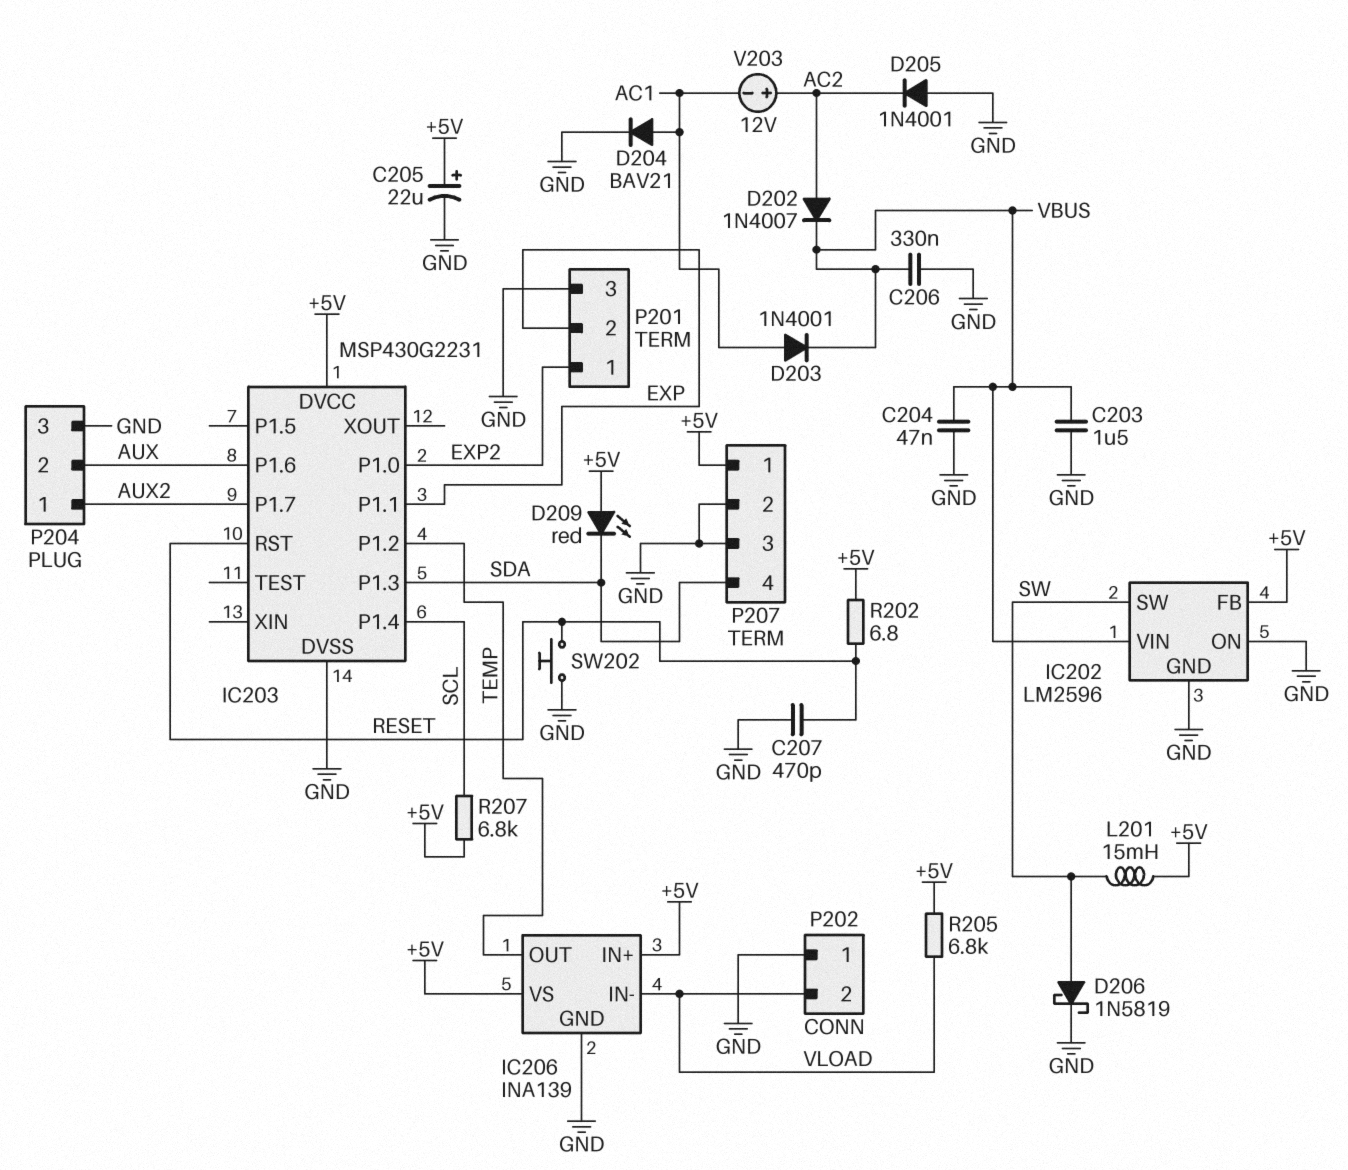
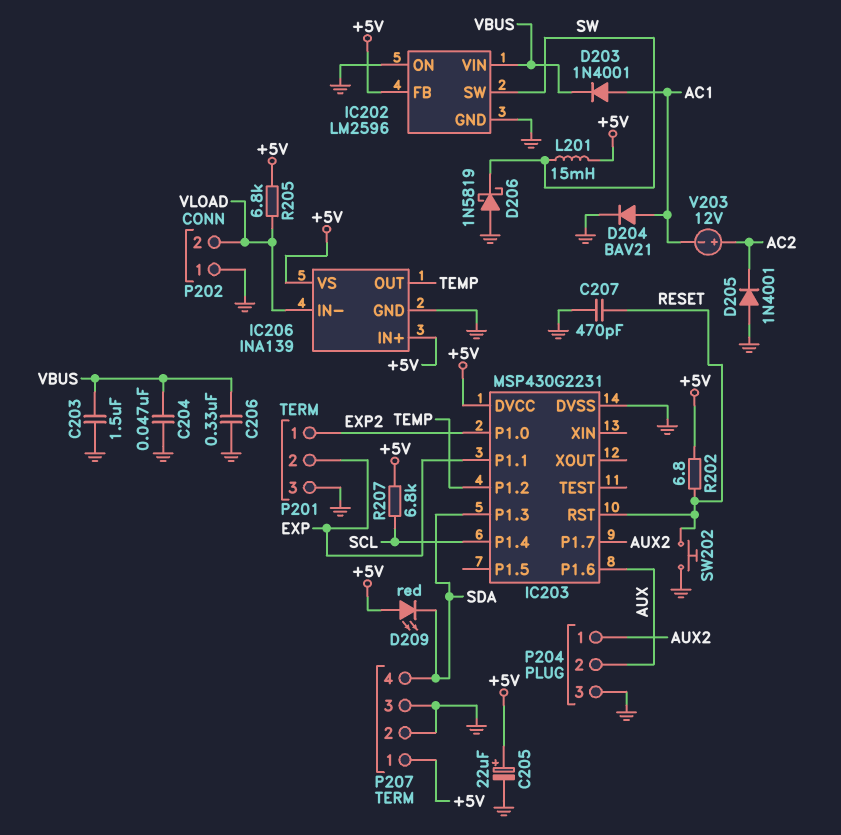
D202: diode 1N4007 (A AC2, K VBUS) -> none
D206: schottky 1N5819 (A SW, K GND) -> schottky 1N5819 (A GND, K SW)

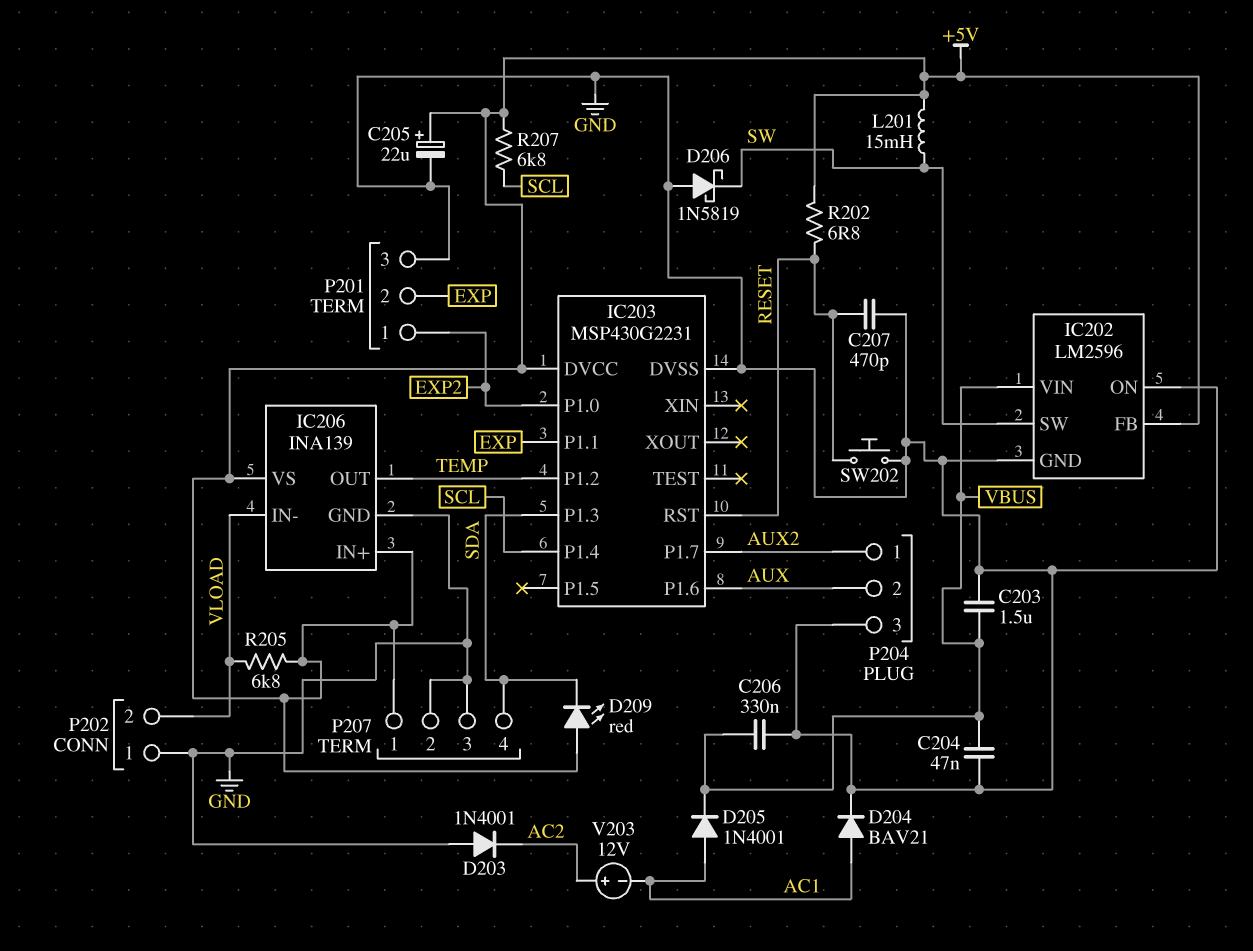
D203: diode 1N4001 (A AC1, K VBUS) -> diode 1N4001 (A GND, K AC2)
D205: diode 1N4001 (A GND, K AC2) -> diode 1N4001 (A AC1, K VBUS)

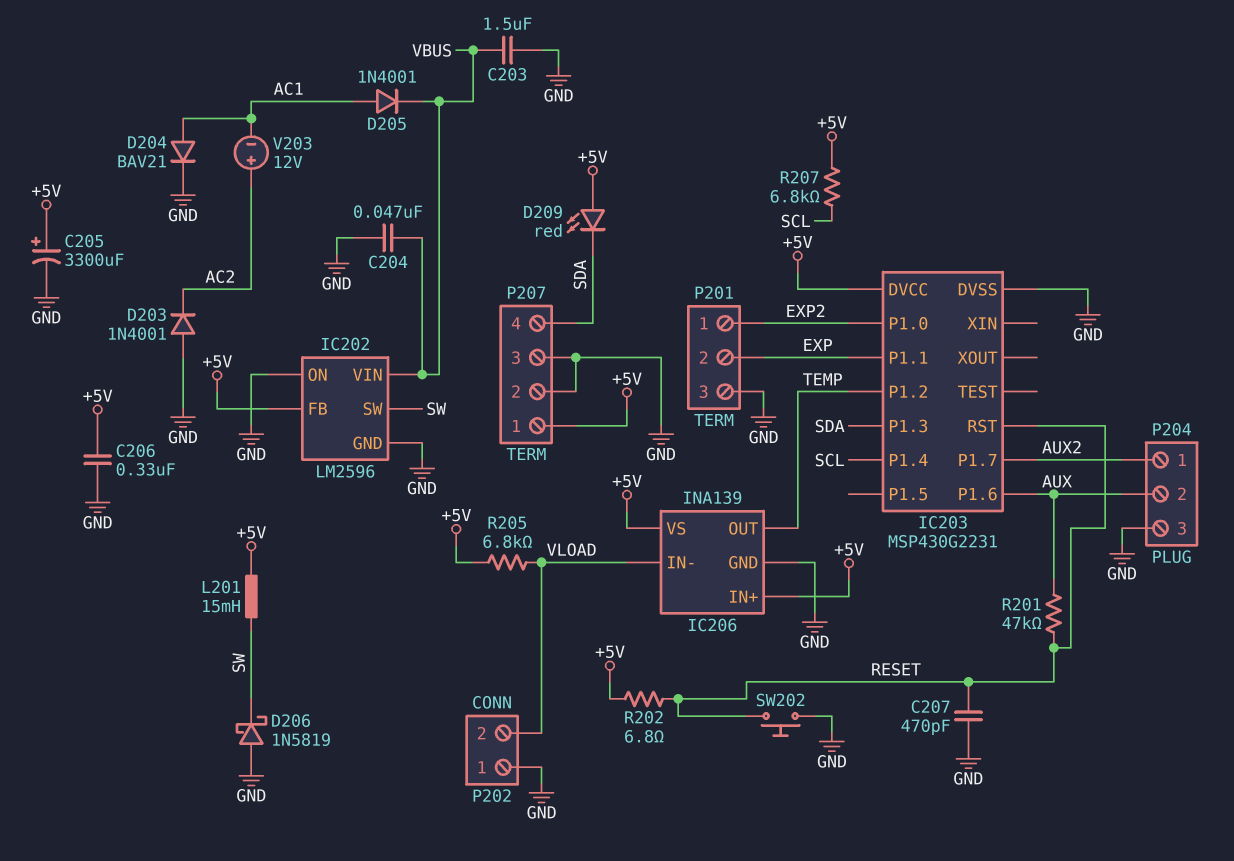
C205: 22uF (plus +5V, minus GND) -> 3300uF (plus +5V, minus GND)
C206: 330nF (GND, VBUS) -> 330nF (+5V, GND)
R201: none -> 47k (AUX, RESET)

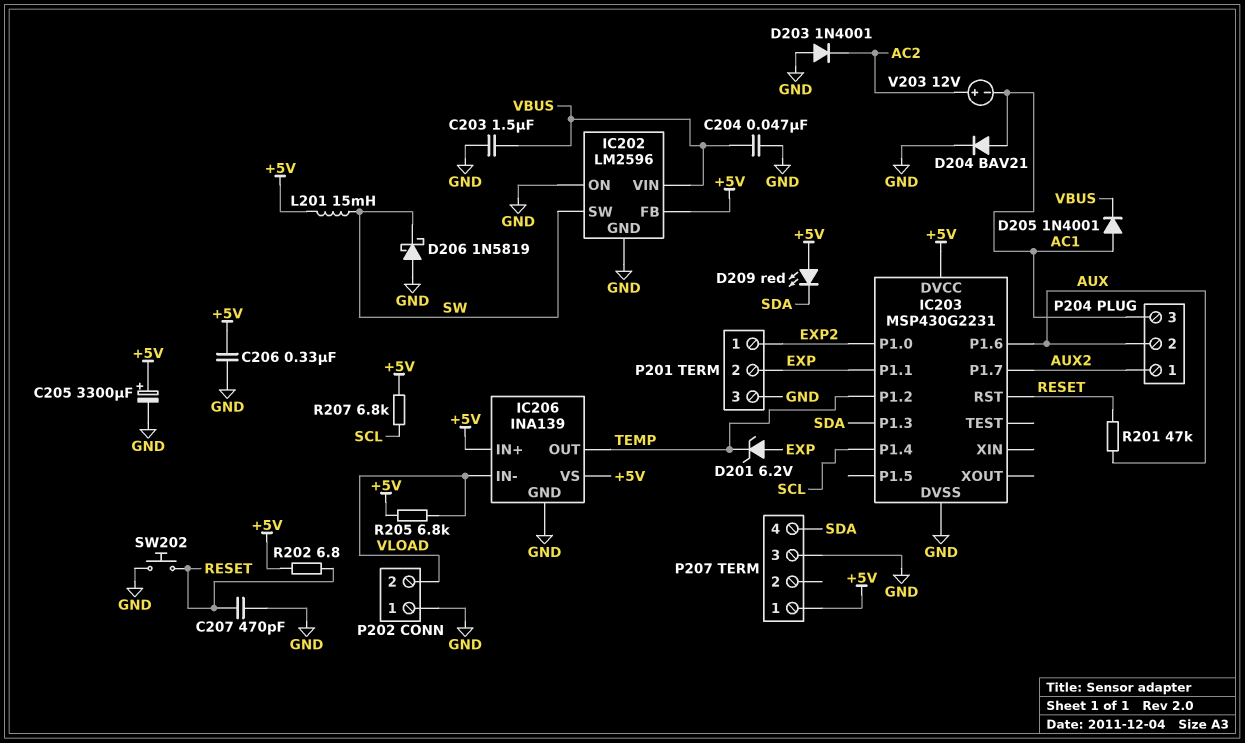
D201: none -> zener 6.2V (A EXP, K TEMP)
P204 pin 3: GND -> AC1
P207 pin 2: GND -> none

